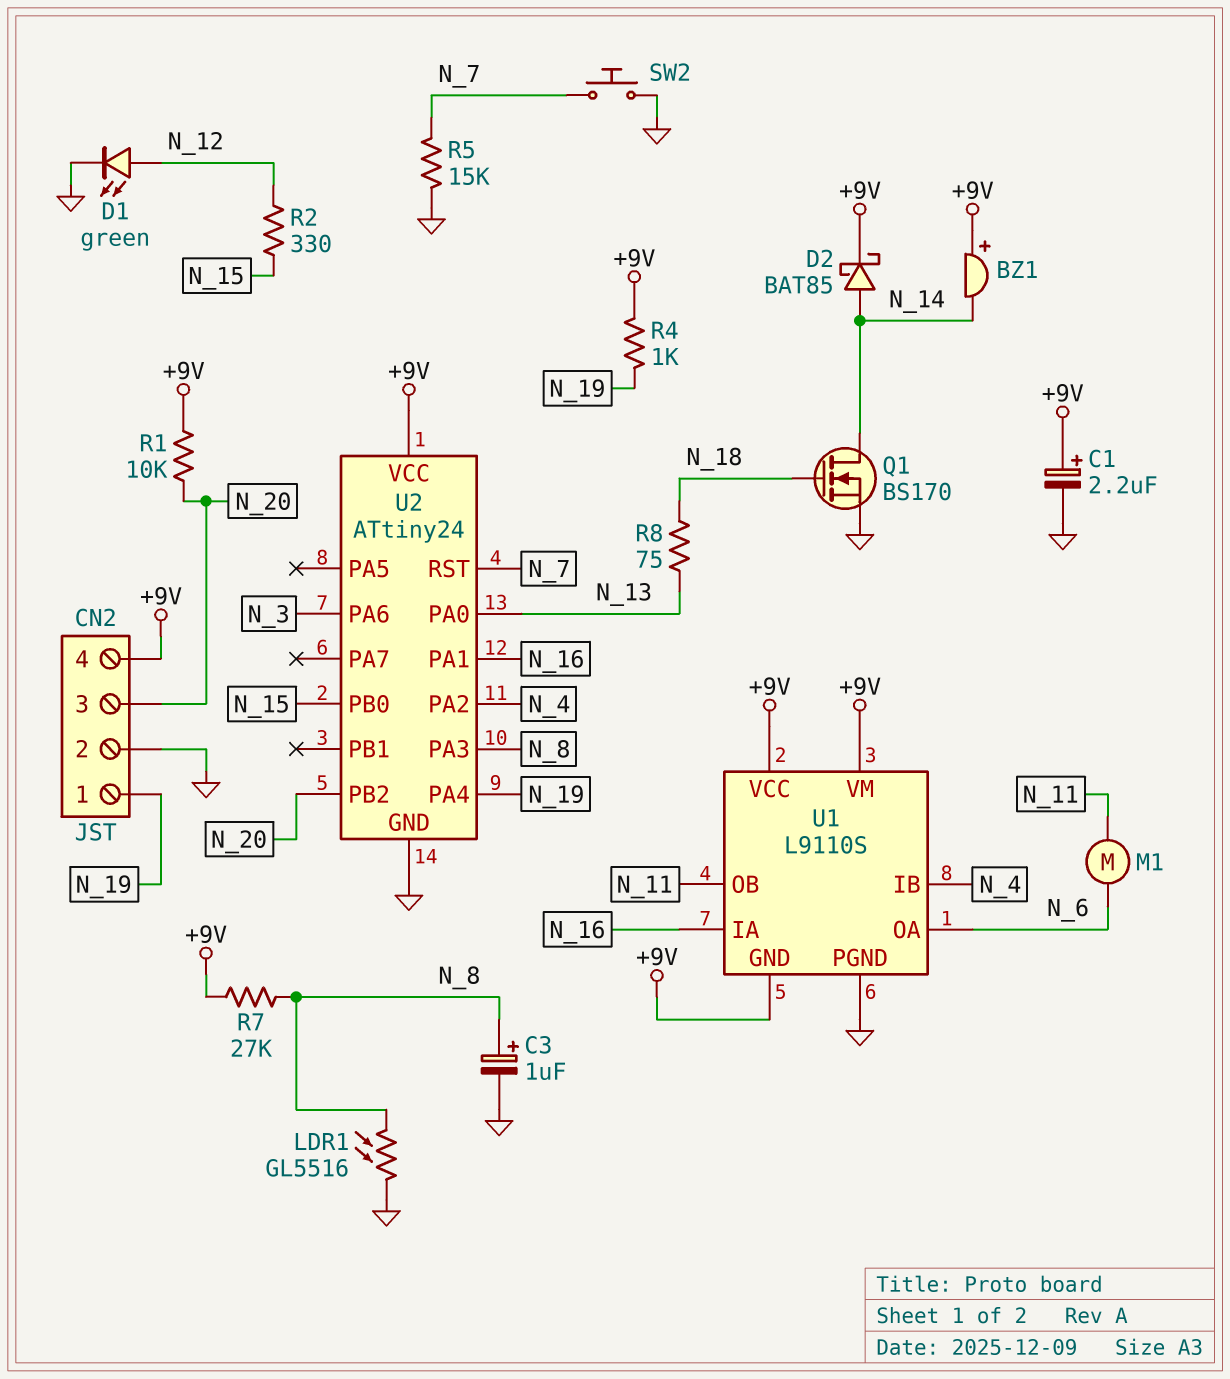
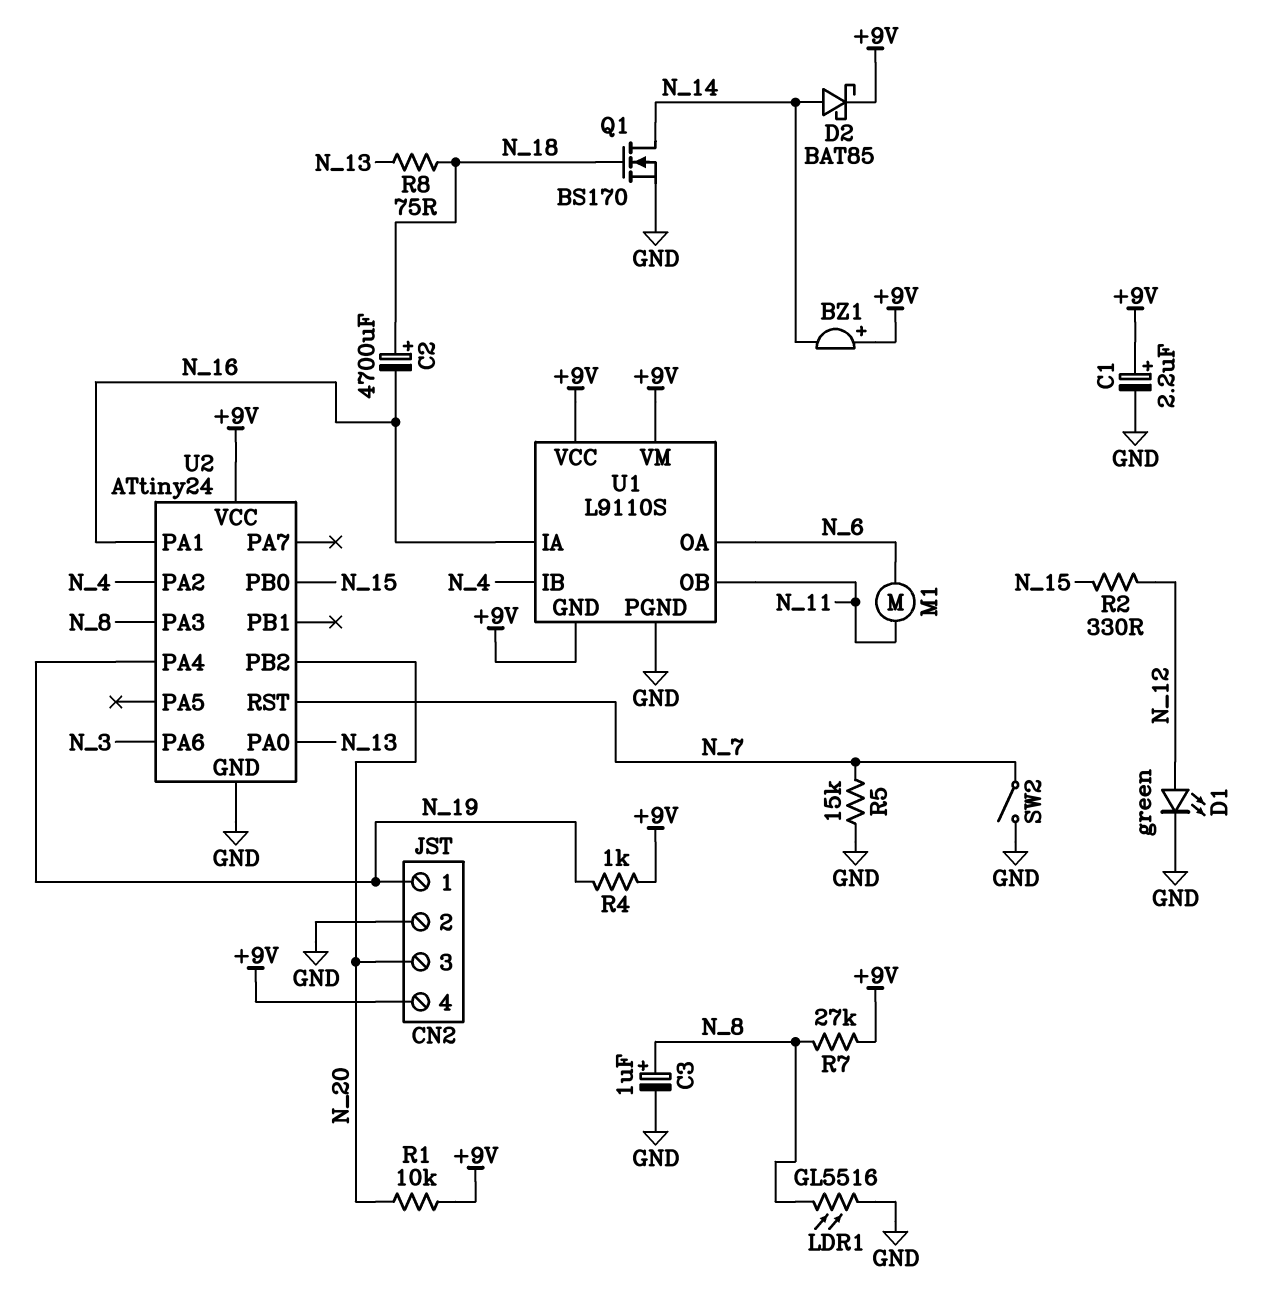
C2: none -> 4700uF (plus N_18, minus N_16)
SW2: button (GND, N_7) -> switch (GND, N_7)

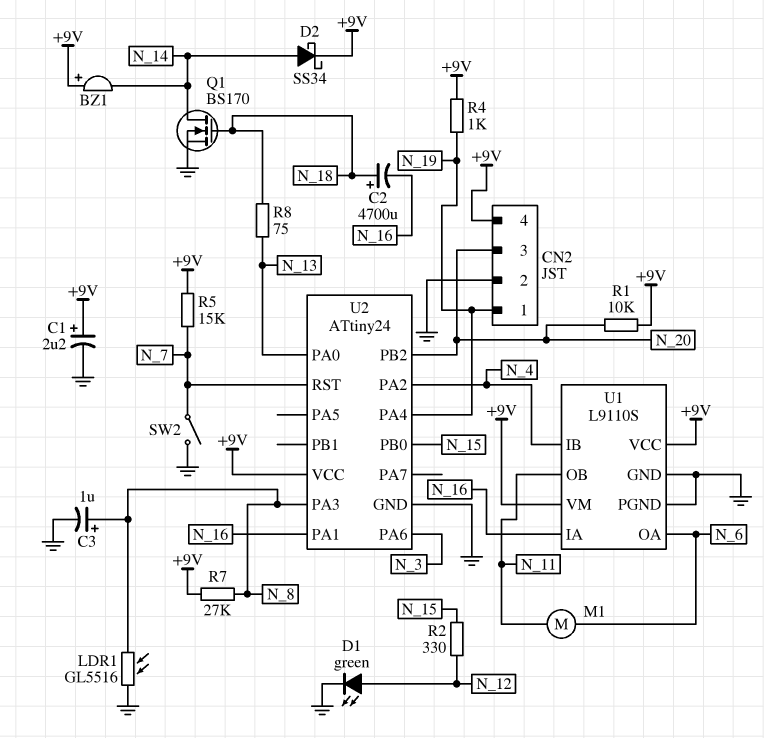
D2: schottky BAT85 (A N_14, K +9V) -> schottky SS34 (A N_14, K +9V)
R5: 15k (GND, N_7) -> 15k (+9V, N_7)
U1 pin GND: +9V -> GND

